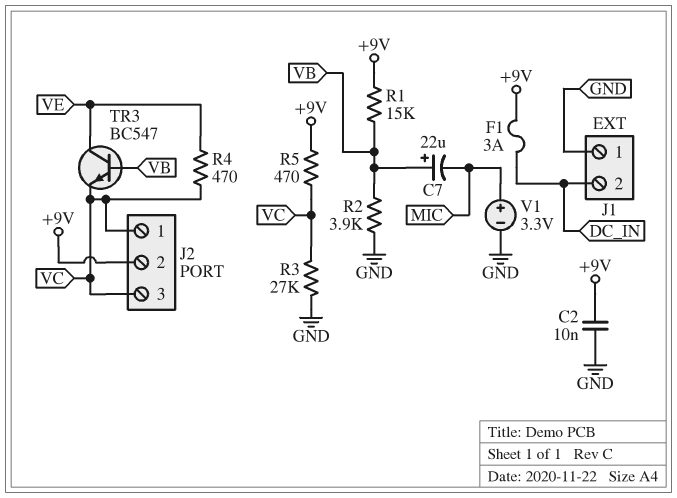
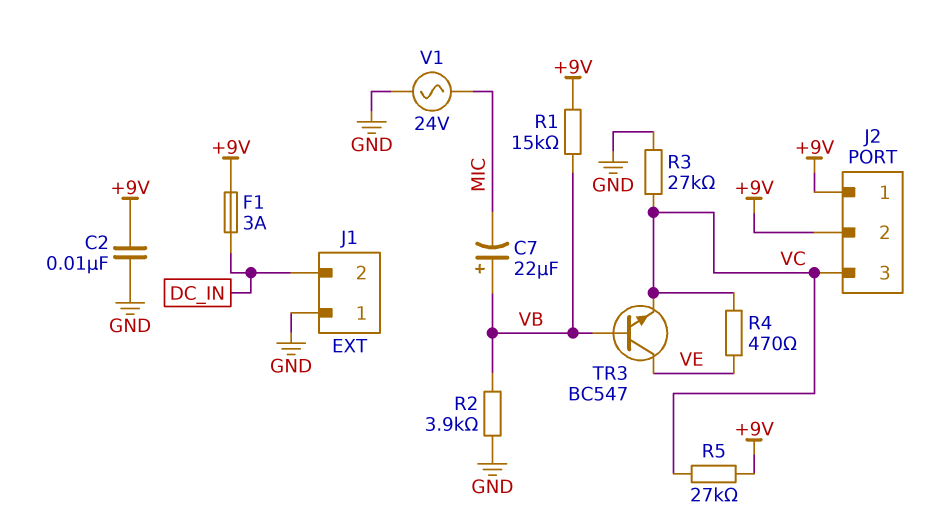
J2 pin 1: VC -> +9V
R5: 470 (+9V, VC) -> 27k (+9V, VC)
V1: 3.3V (plus MIC, minus GND) -> AC 24V (GND, MIC)

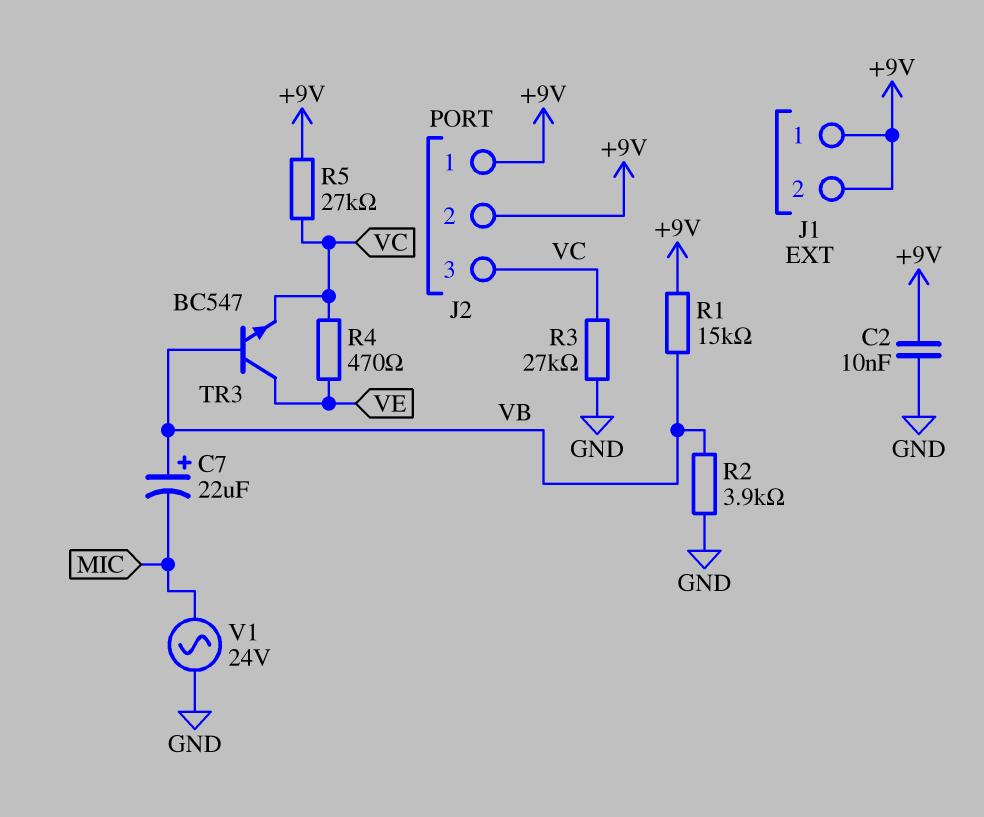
F1: 3A (+9V, DC_IN) -> none
J1 pin 1: GND -> +9V
J1 pin 2: DC_IN -> +9V

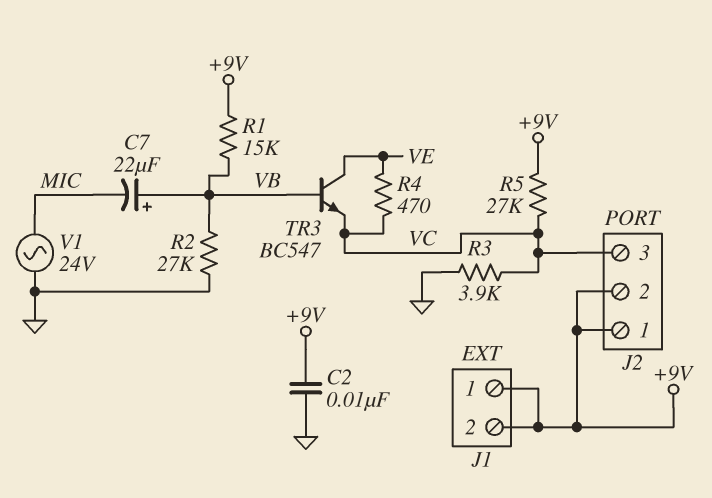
R2: 3.9k (GND, VB) -> 27k (GND, VB)
R3: 27k (GND, VC) -> 3.9k (GND, VC)

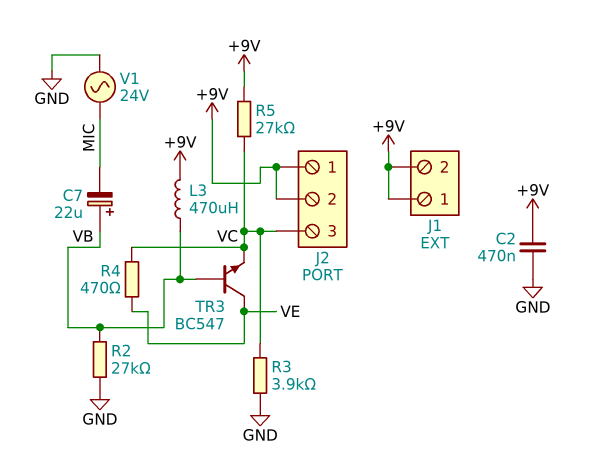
C2: 10nF (+9V, GND) -> 470nF (+9V, GND)
L3: none -> 470uH (+9V, VB)
R1: 15k (+9V, VB) -> none

